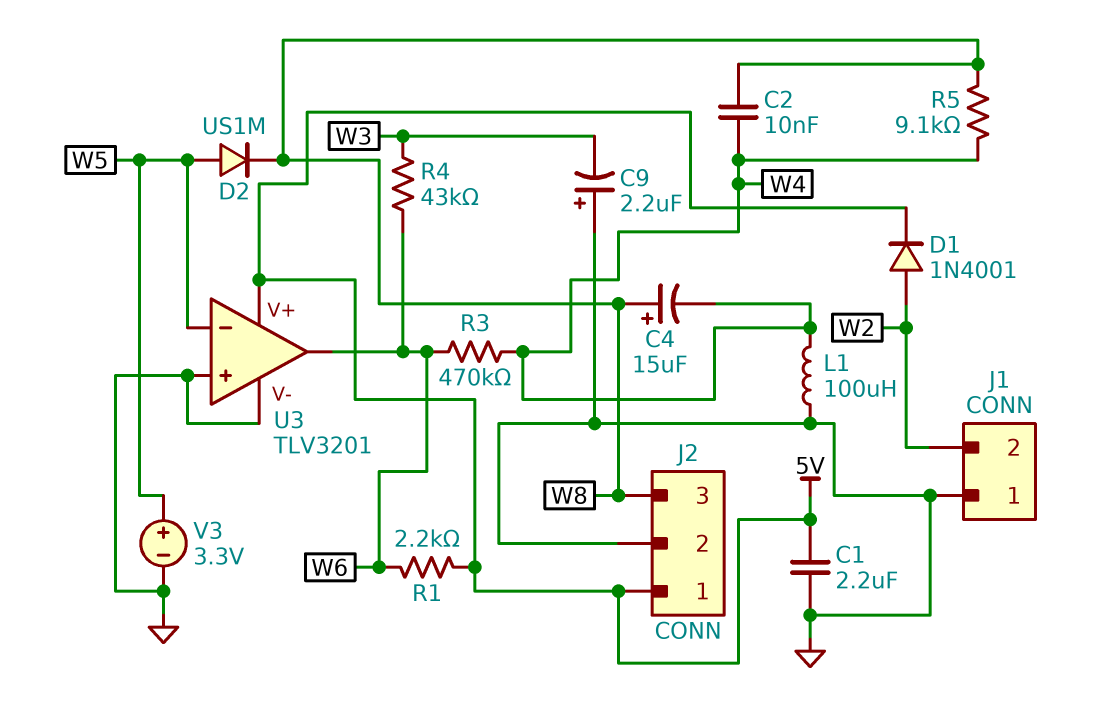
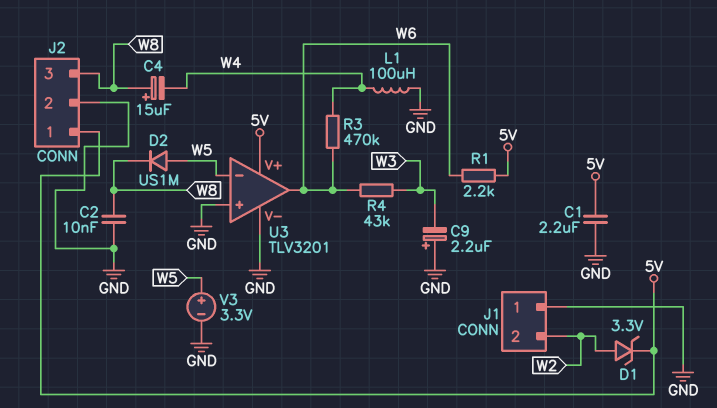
C2: 10nF (W4, W8) -> 10nF (GND, W8)
D1: diode 1N4001 (A W2, K 5V) -> zener 3.3V (A W2, K 5V)
R5: 9.1k (W4, W8) -> none

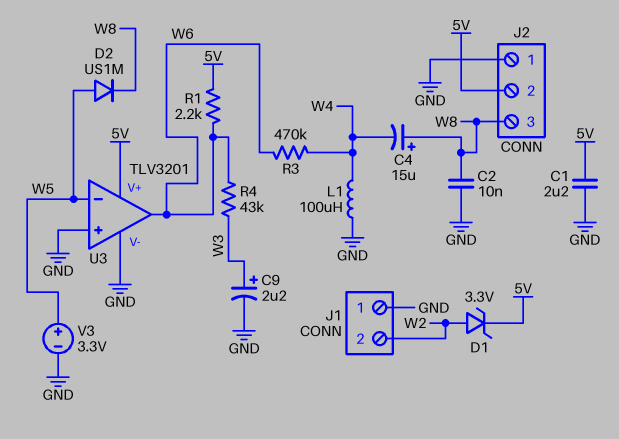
C9: 2.2uF (plus GND, minus W3) -> 2.2uF (plus W3, minus GND)
J2 pin 1: 5V -> GND
J2 pin 2: GND -> 5V

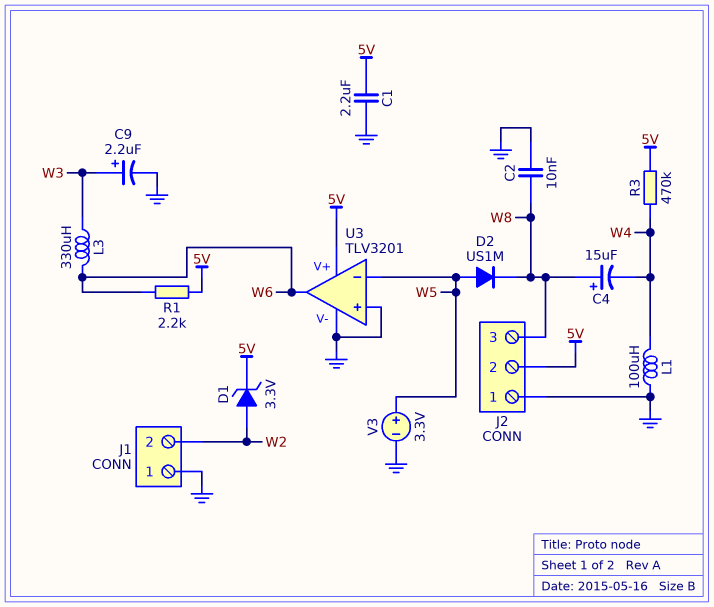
L3: none -> 330uH (W3, W6)
R3: 470k (W4, W6) -> 470k (5V, W4)
R4: 43k (W3, W6) -> none

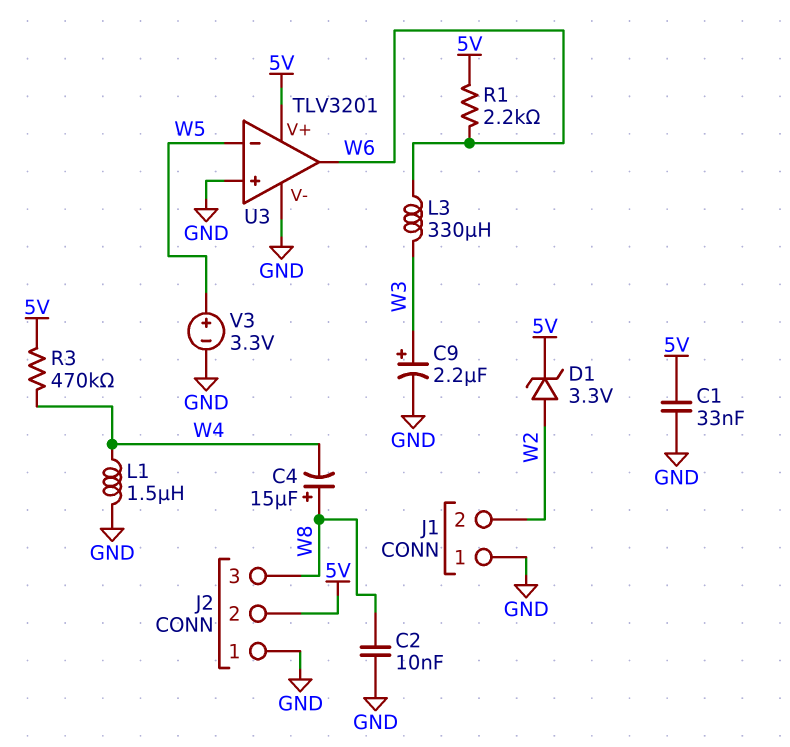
C1: 2.2uF (5V, GND) -> 33nF (5V, GND)
D2: diode US1M (A W5, K W8) -> none
L1: 100uH (GND, W4) -> 1.5uH (GND, W4)

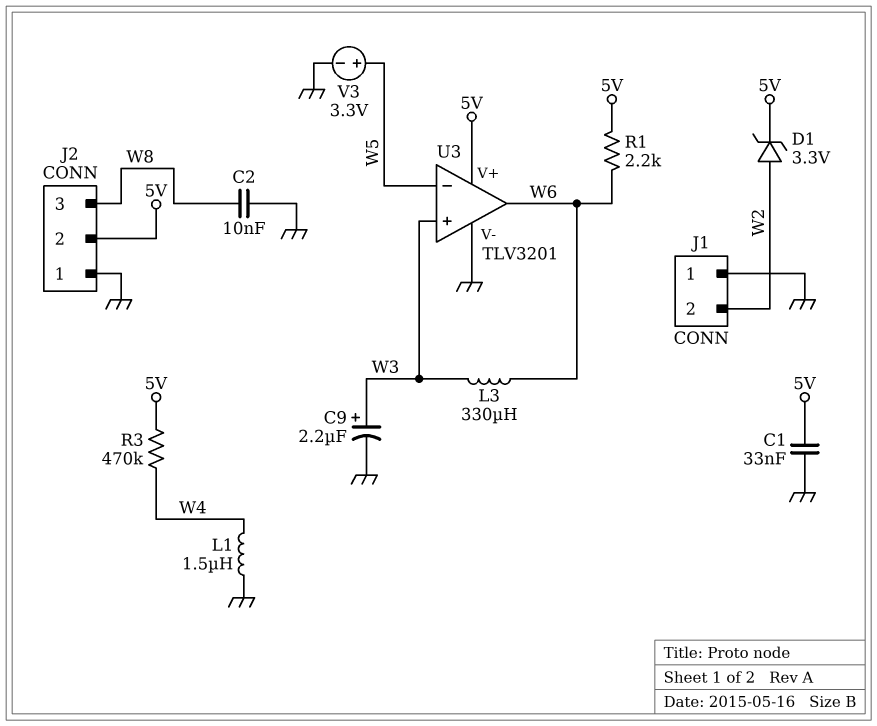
C4: 15uF (plus W8, minus W4) -> none
U3 pin in+: GND -> W3

